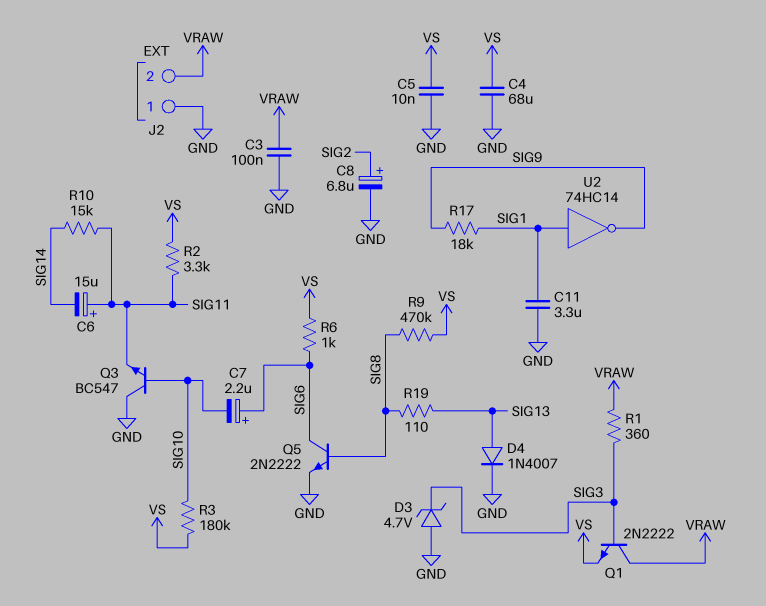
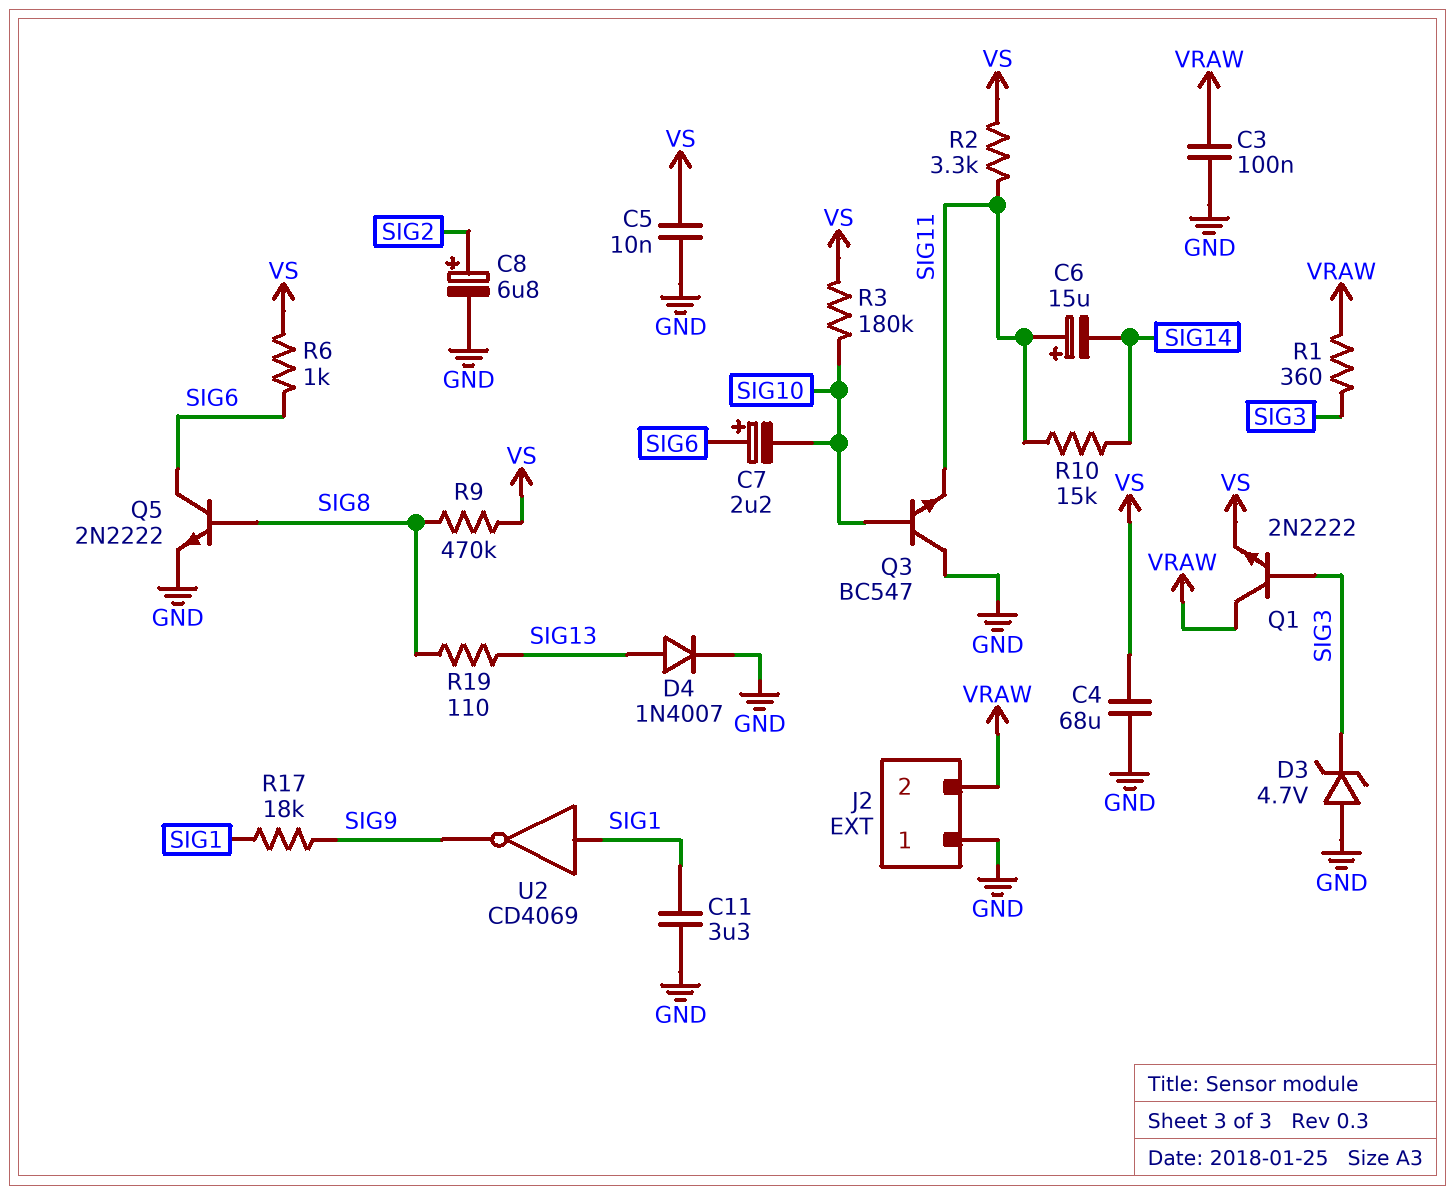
U2: NOT 74HC14 (in SIG1, out SIG9) -> NOT CD4069 (in SIG1, out SIG9)

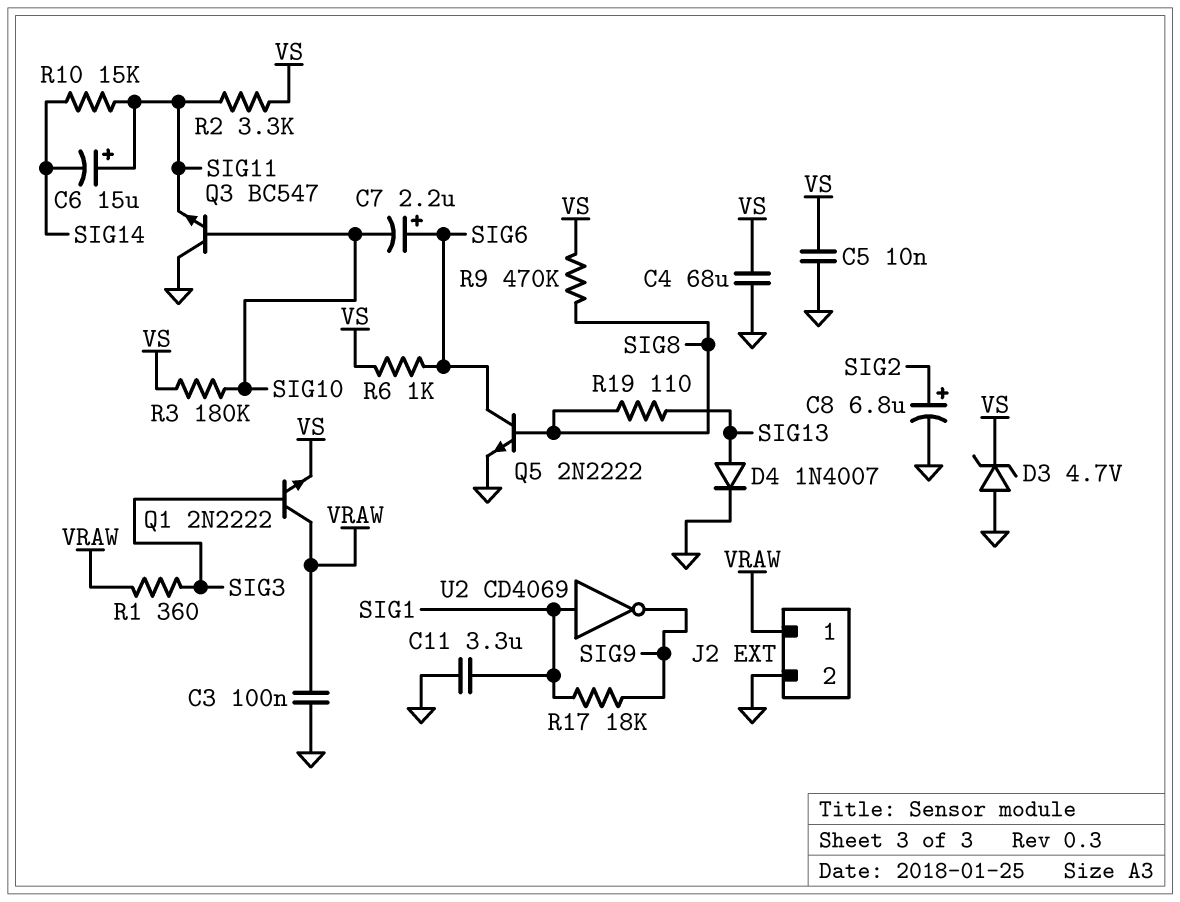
D3: zener 4.7V (A GND, K SIG3) -> zener 4.7V (A GND, K VS)
J2 pin 1: GND -> VRAW
J2 pin 2: VRAW -> GND

